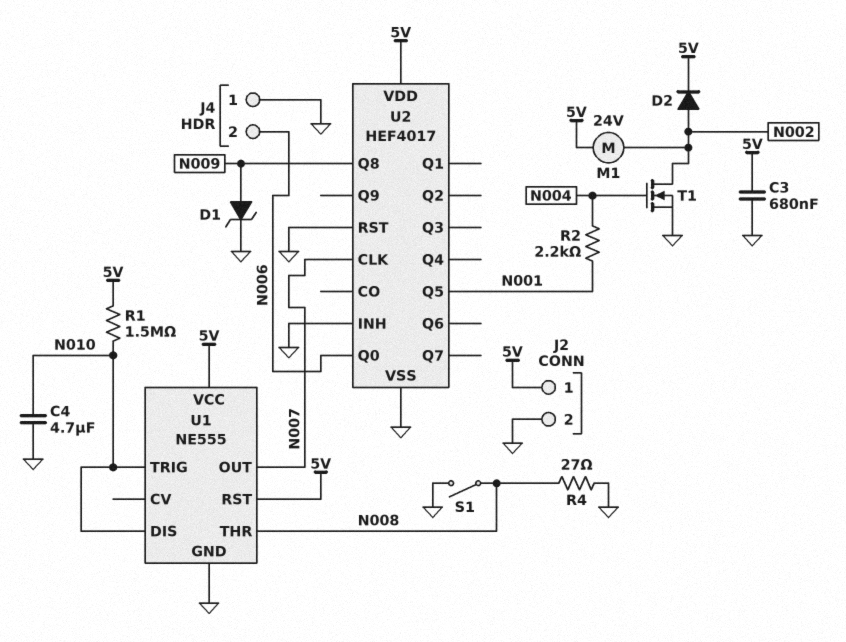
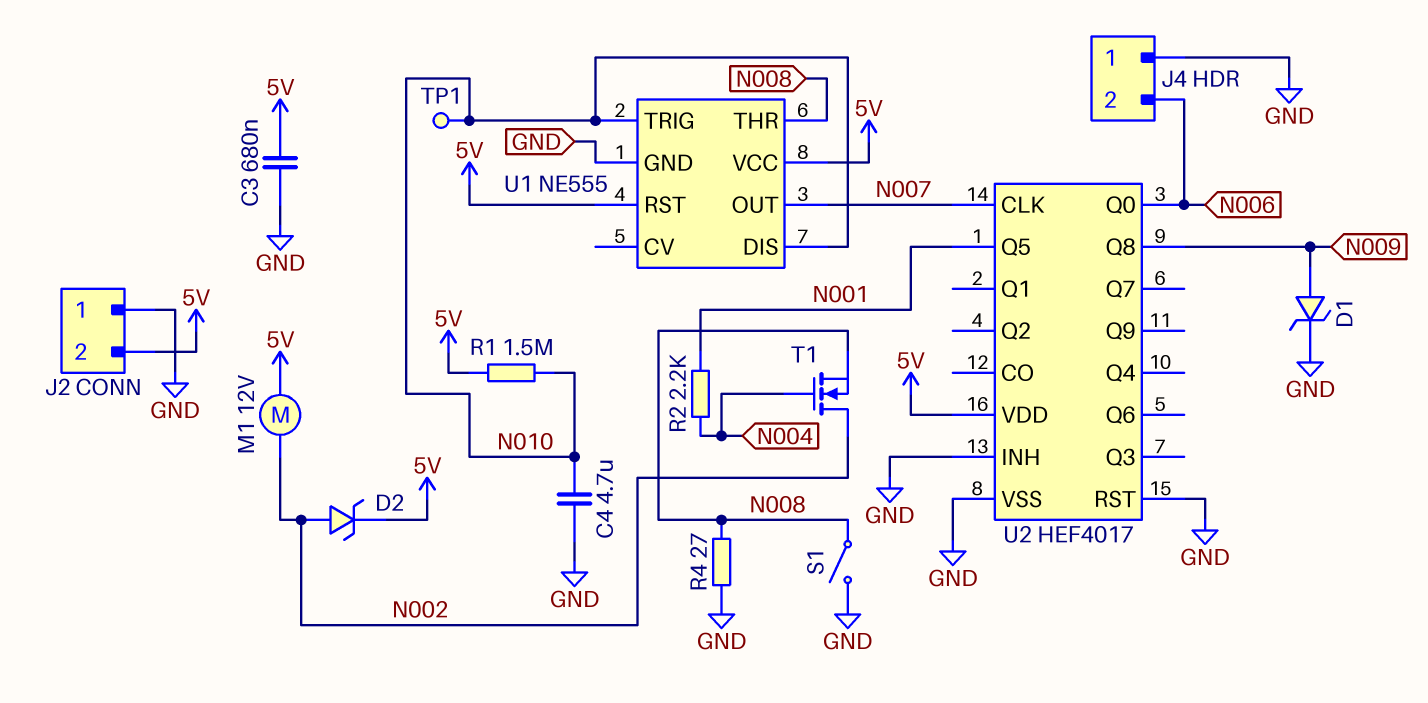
D2: diode (A N002, K 5V) -> zener (A N002, K 5V)
J2 pin 1: 5V -> GND
J2 pin 2: GND -> 5V
M1: motor 24V (5V, N002) -> motor 12V (5V, N002)
T1: NMOS (G N004, D N002, S GND) -> NMOS (G N004, D N002, S N008)
TP1: none -> test point (N010)

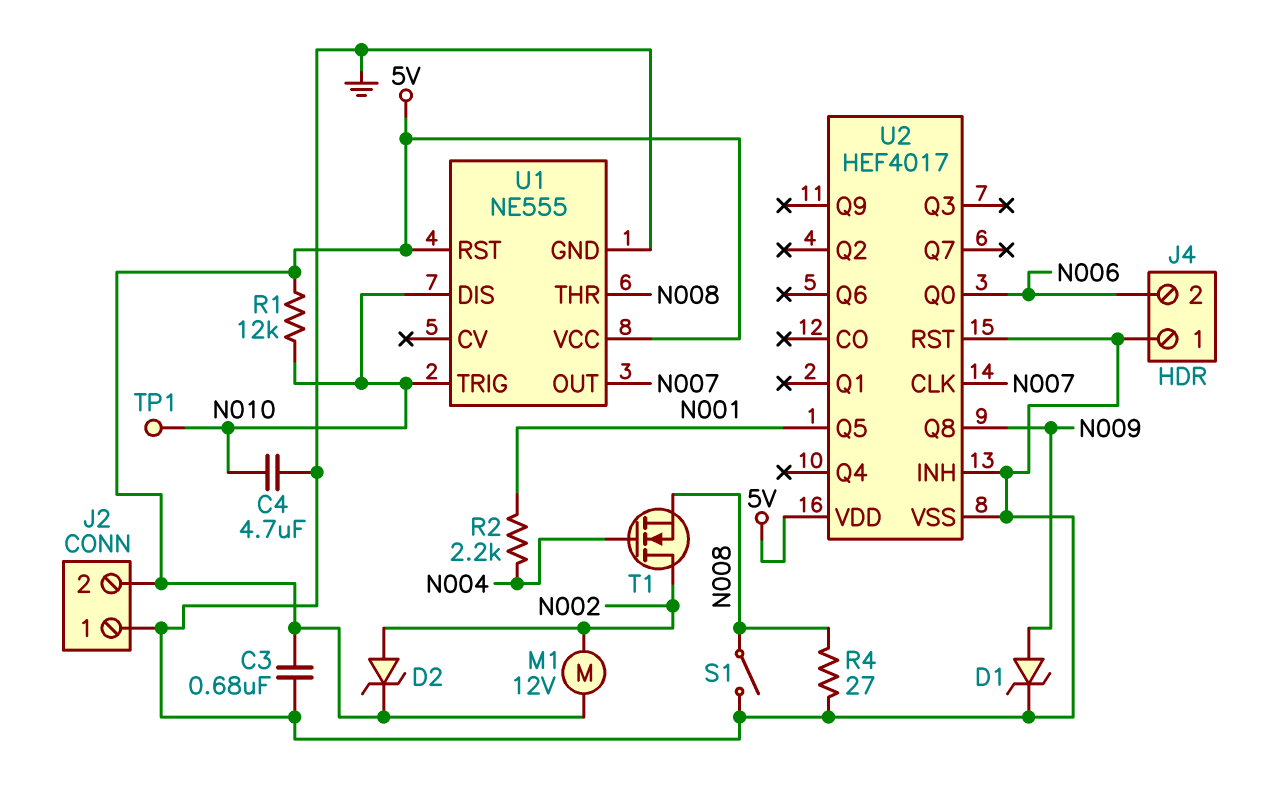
R1: 1.5M (5V, N010) -> 12k (5V, N010)

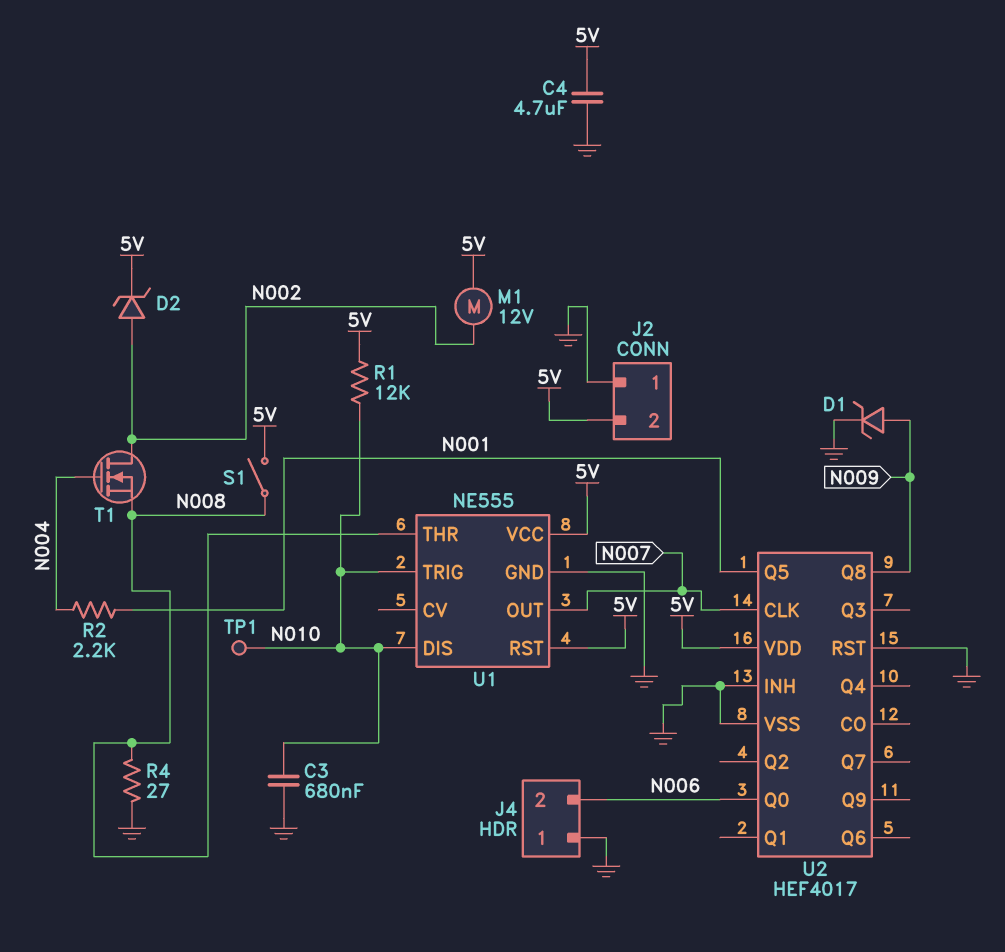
C3: 680nF (5V, GND) -> 680nF (GND, N010)
C4: 4.7uF (GND, N010) -> 4.7uF (5V, GND)
S1: switch (GND, N008) -> switch (5V, N008)

